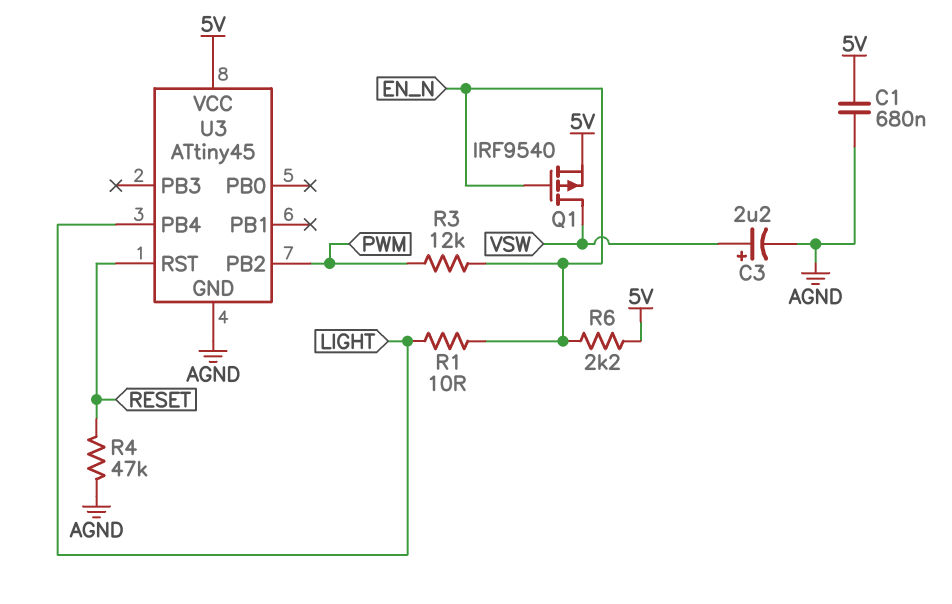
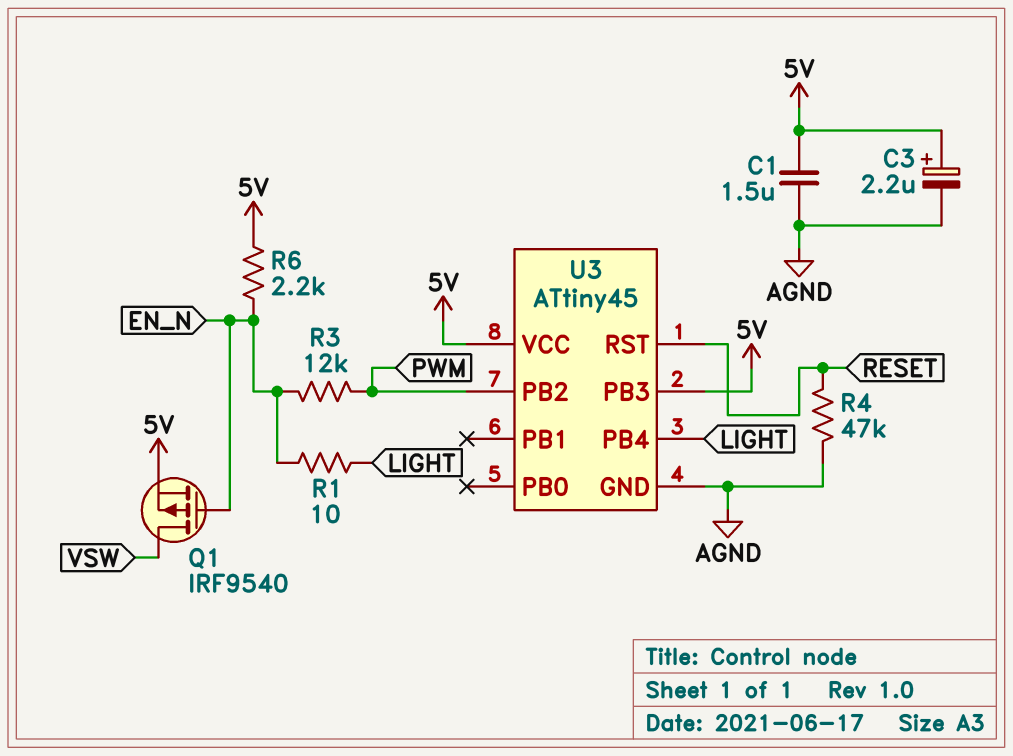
C1: 680nF (5V, AGND) -> 1.5uF (5V, AGND)
C3: 2.2uF (plus VSW, minus AGND) -> 2.2uF (plus 5V, minus AGND)
U3 pin PB3: none -> 5V

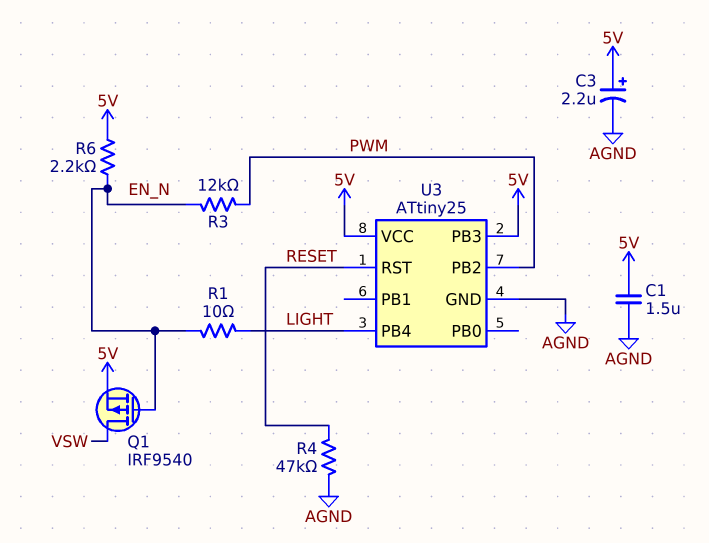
U3: ATtiny45 -> ATtiny25

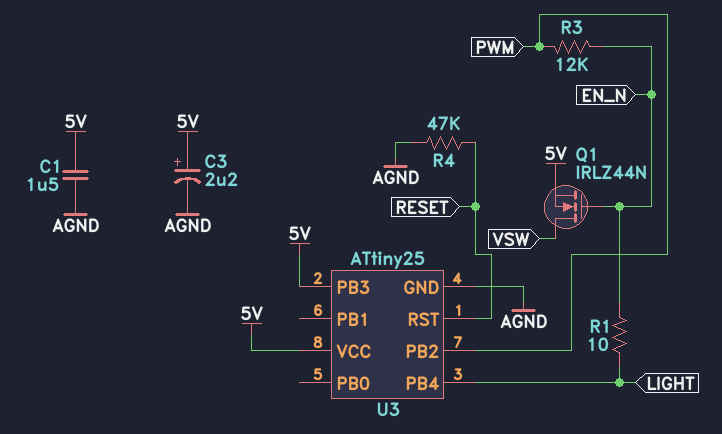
Q1: PMOS IRF9540 (G EN_N, D VSW, S 5V) -> NMOS IRLZ44N (G EN_N, D VSW, S 5V)
R6: 2.2k (5V, EN_N) -> none

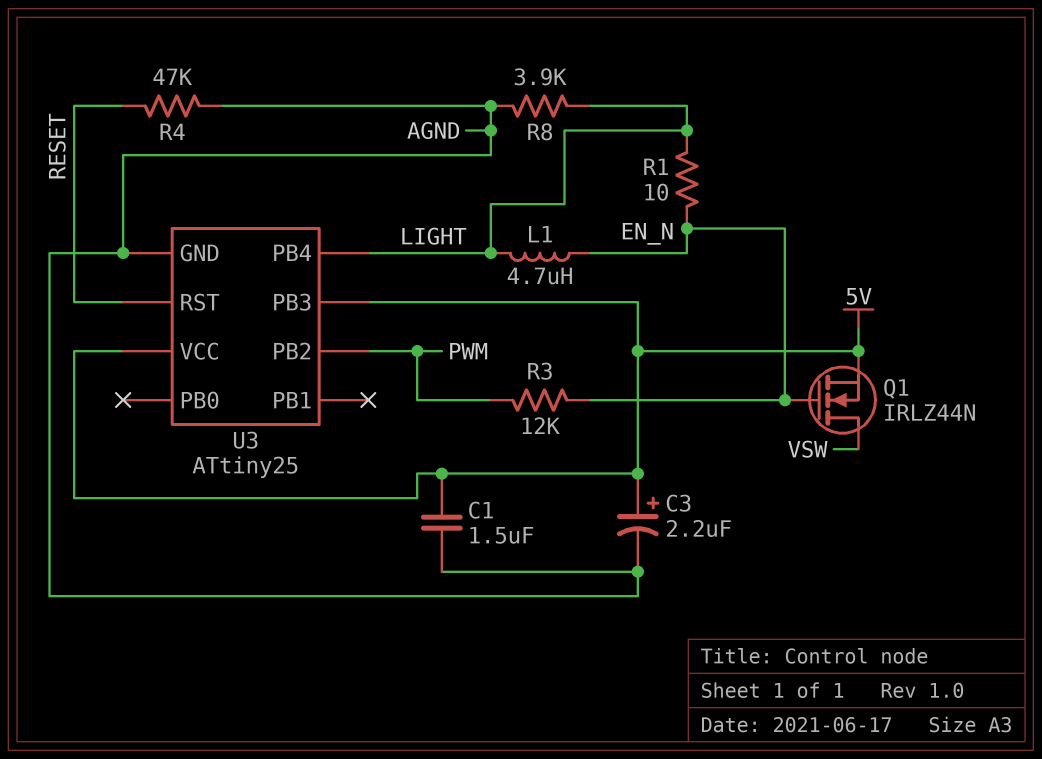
L1: none -> 4.7uH (EN_N, LIGHT)
R8: none -> 3.9k (AGND, LIGHT)

